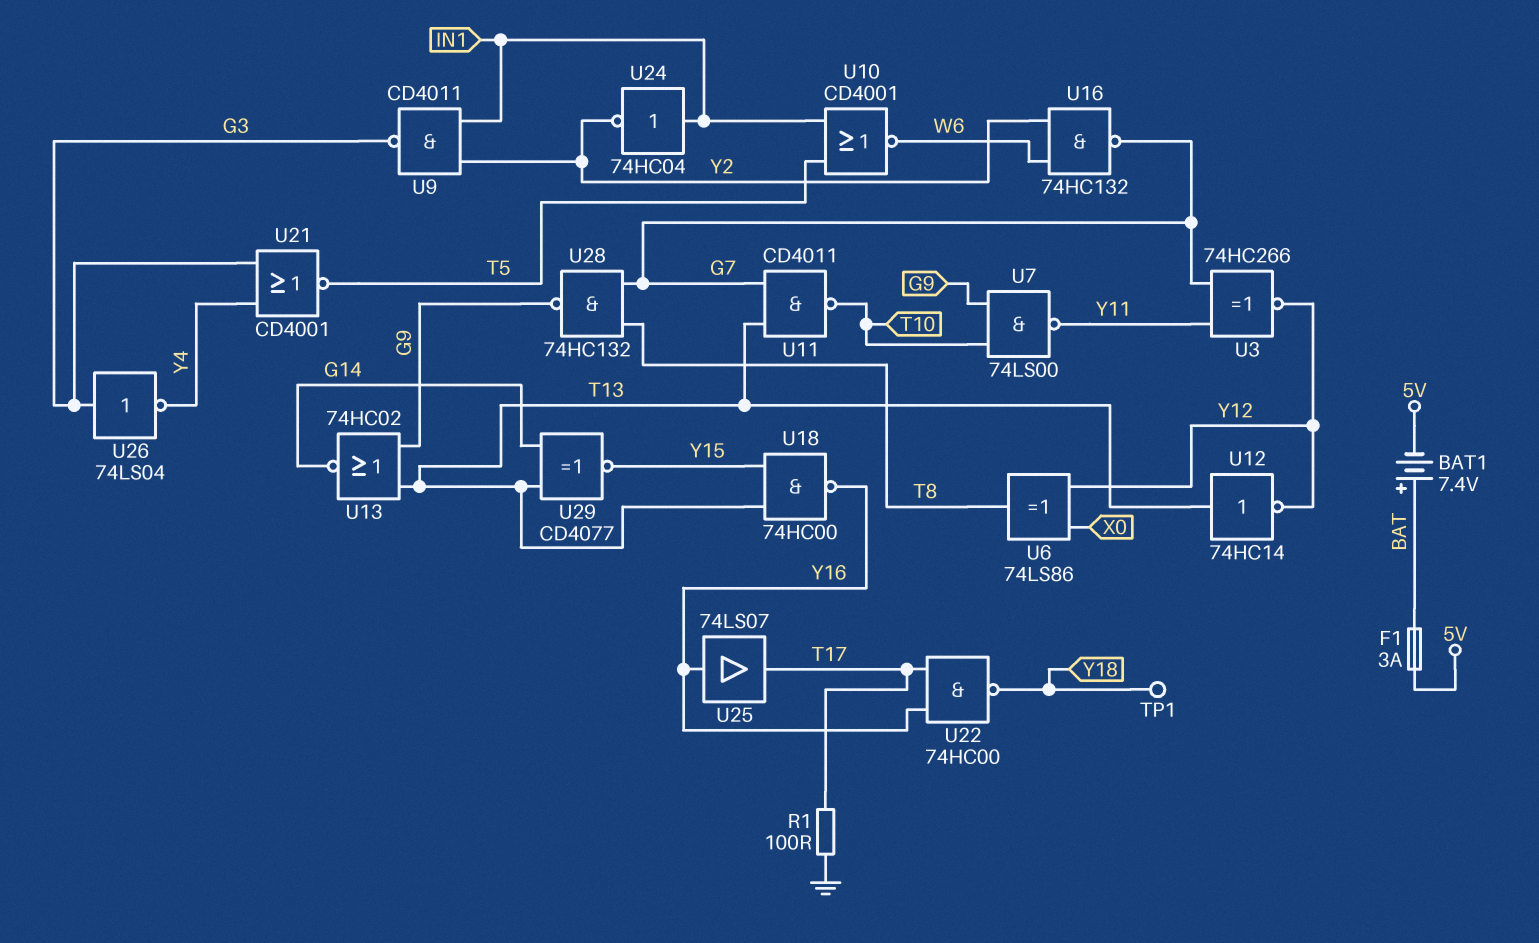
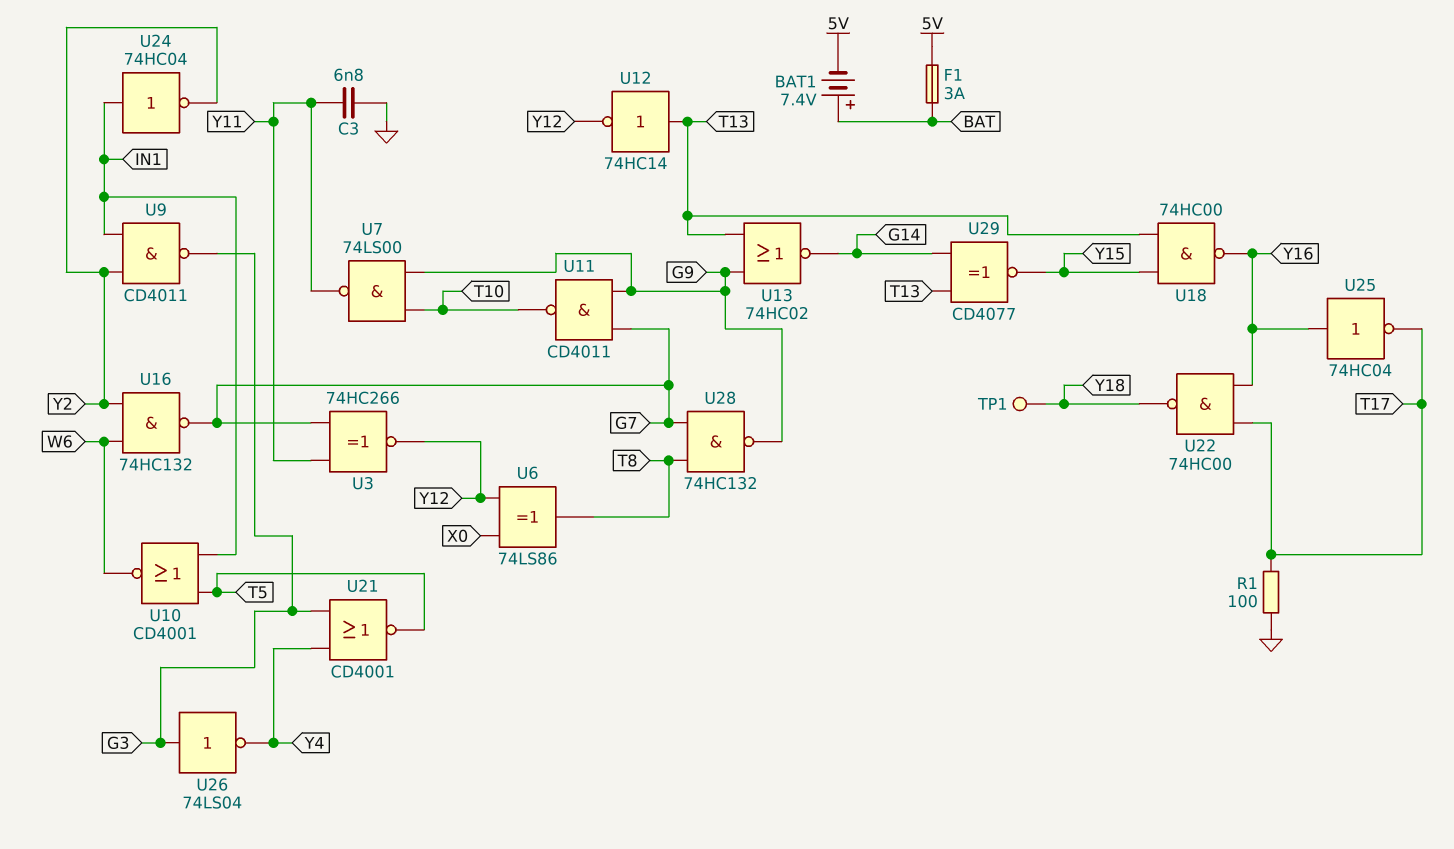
C3: none -> 6.8nF (GND, Y11)
U11: NAND CD4011 (in G7, in T13, out T10) -> NAND CD4011 (in G7, in G9, out T10)
U25: buffer 74LS07 (in Y16, out T17) -> NOT 74HC04 (in Y16, out T17)

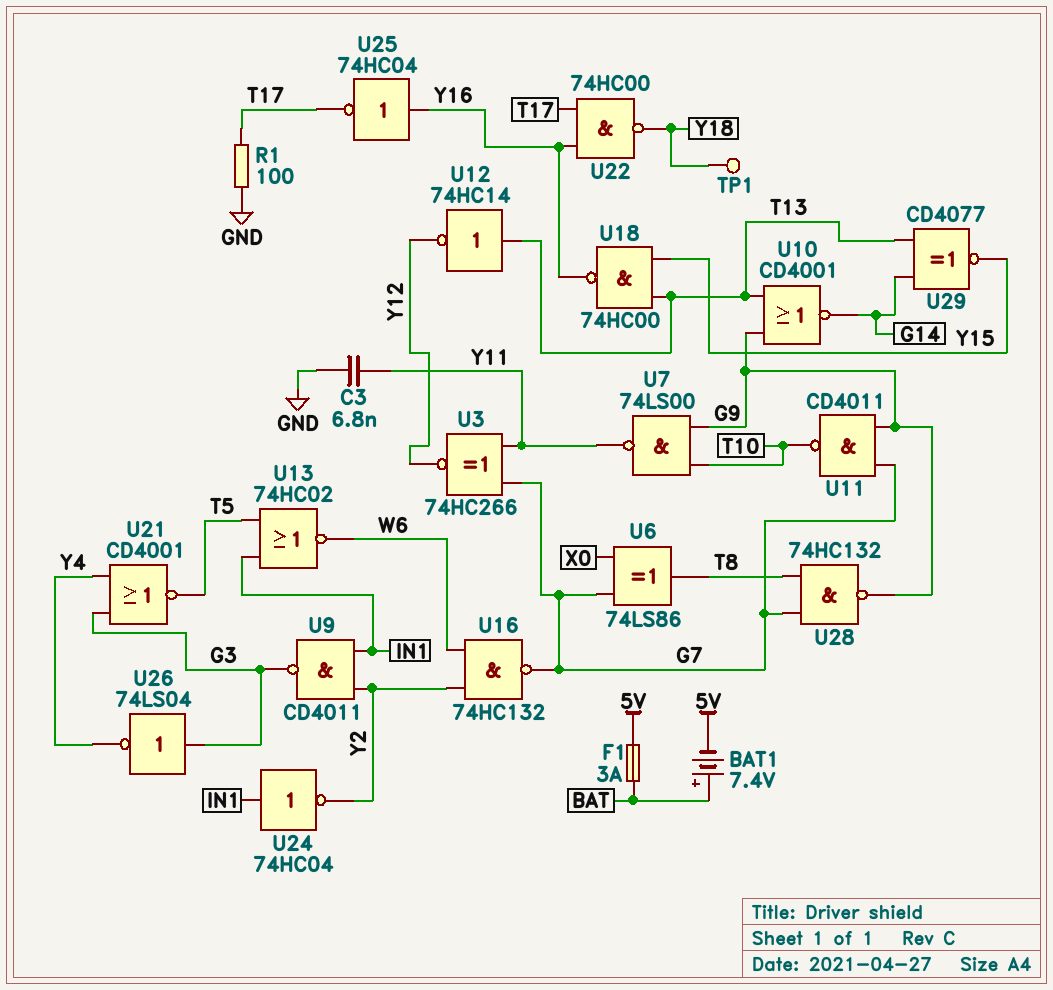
U6: XOR 74LS86 (in X0, in Y12, out T8) -> XOR 74LS86 (in G7, in X0, out T8)
U10: NOR CD4001 (in IN1, in T5, out W6) -> NOR CD4001 (in G9, in T13, out G14)
U13: NOR 74HC02 (in G9, in T13, out G14) -> NOR 74HC02 (in IN1, in T5, out W6)

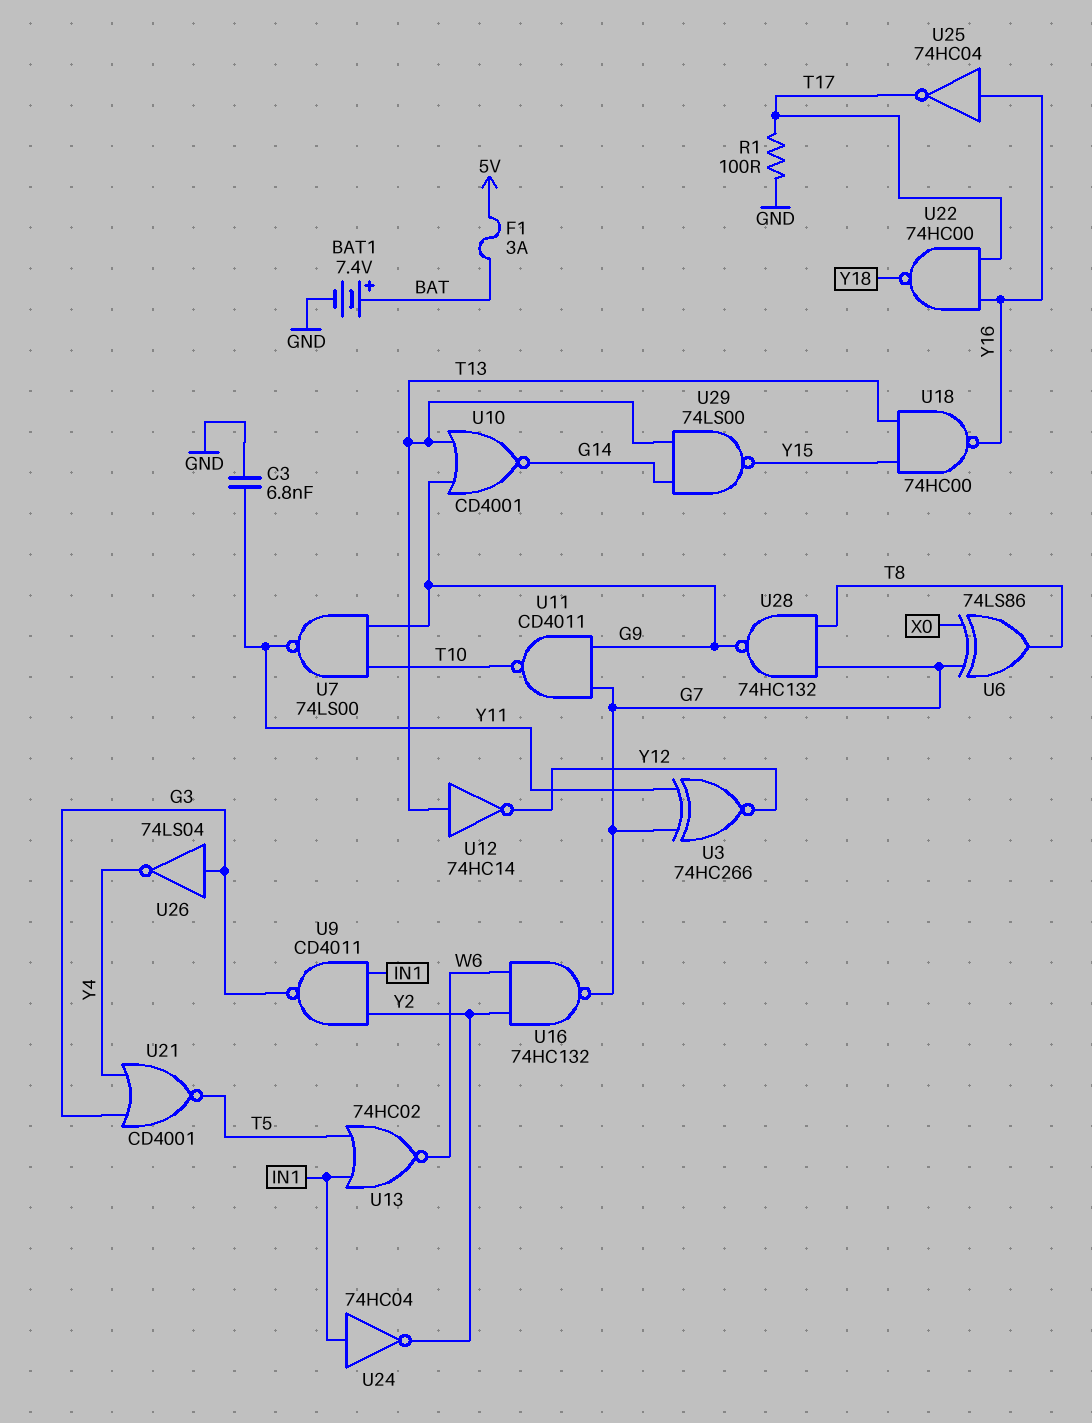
BAT1: 7.4V (plus BAT, minus 5V) -> 7.4V (plus BAT, minus GND)
TP1: test point (Y18) -> none
U29: XNOR CD4077 (in G14, in T13, out Y15) -> NAND 74LS00 (in G14, in T13, out Y15)

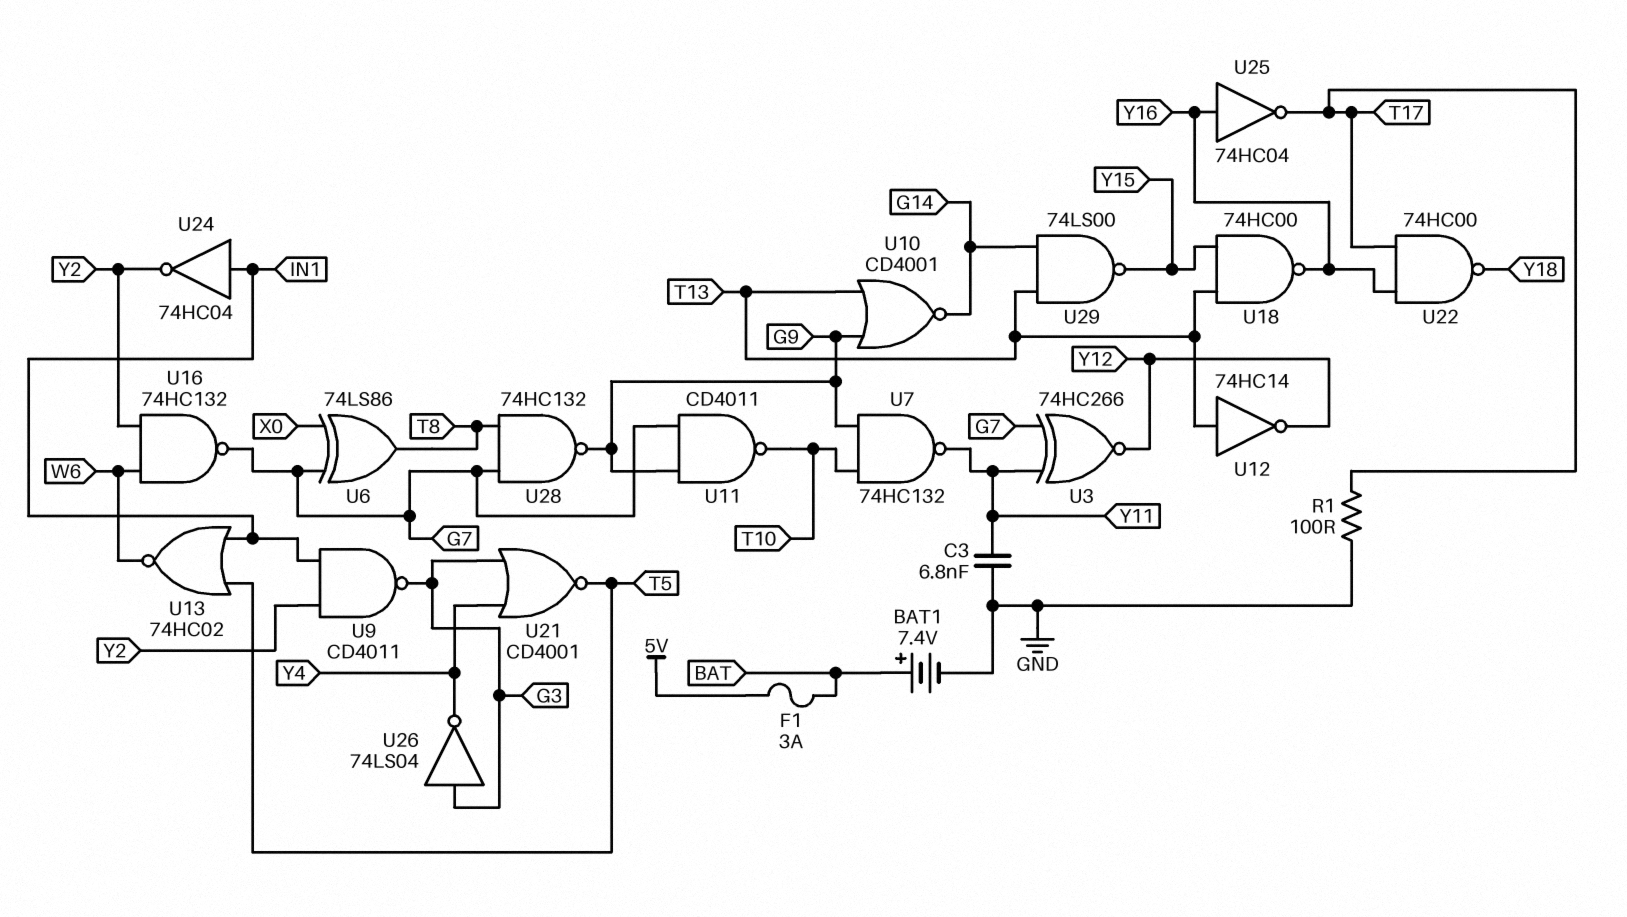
U7: NAND 74LS00 (in G9, in T10, out Y11) -> NAND 74HC132 (in G9, in T10, out Y11)

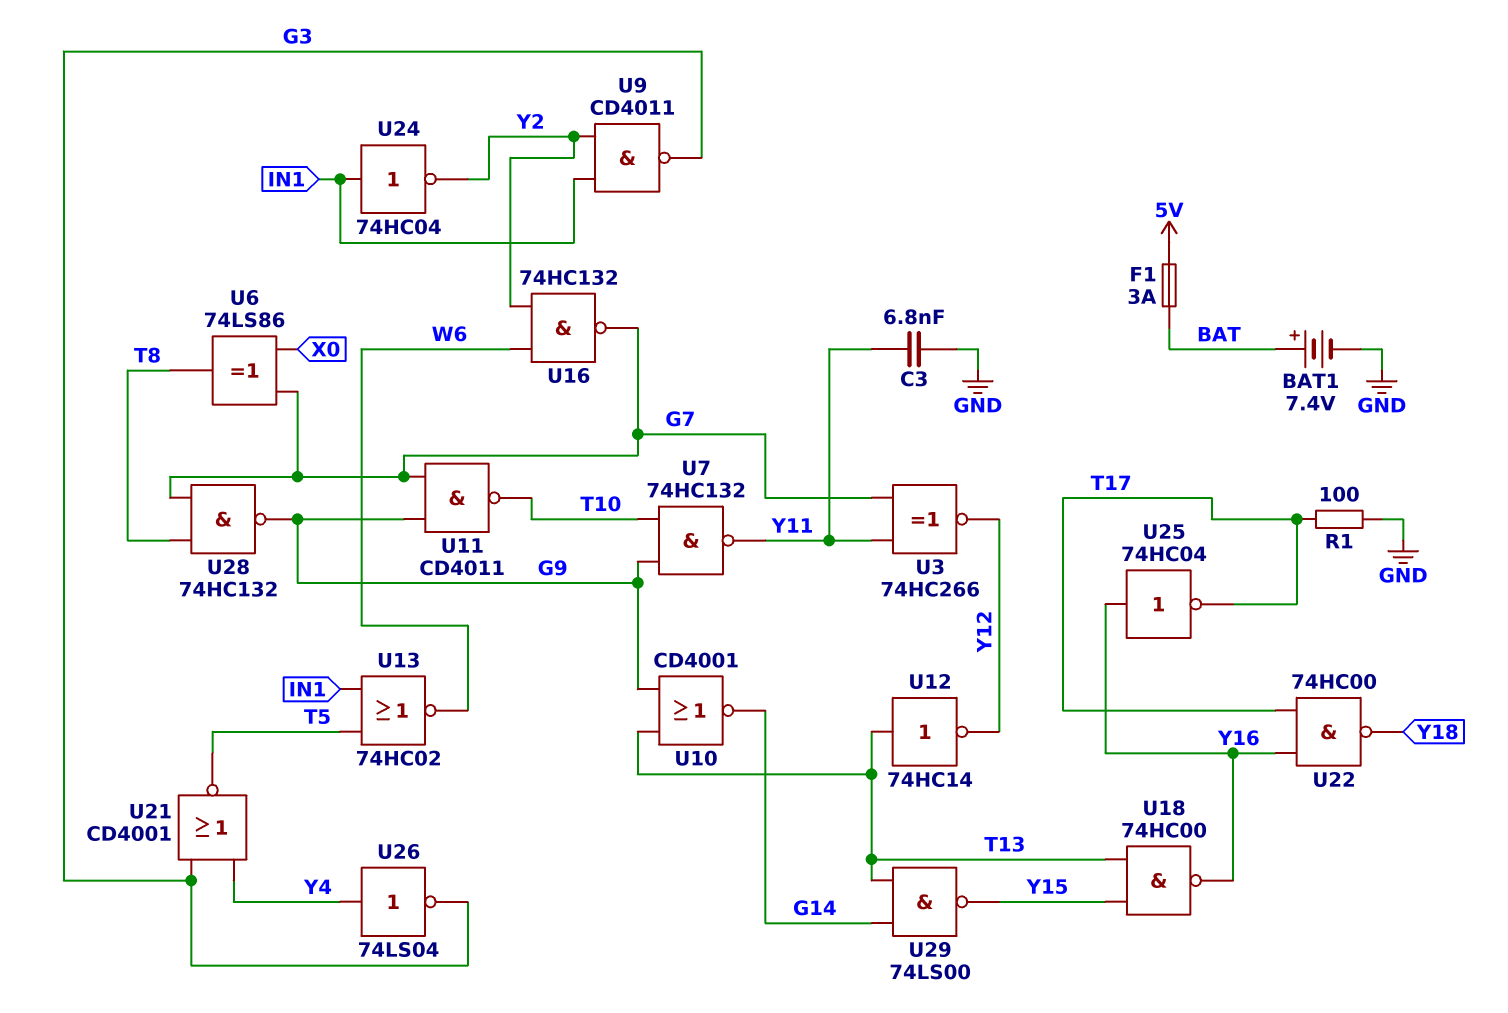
U26: NOT 74LS04 (in G3, out Y4) -> NOT 74LS04 (in Y4, out G3)

